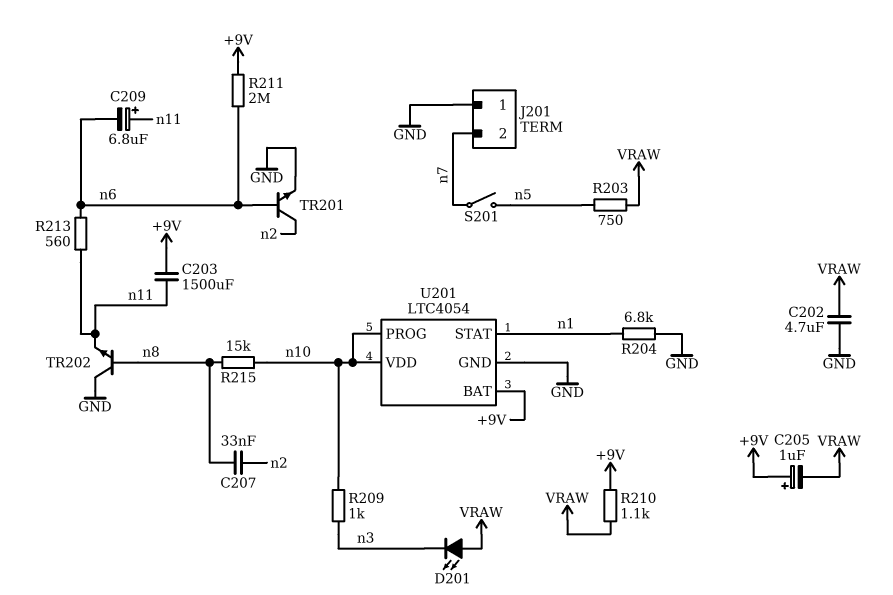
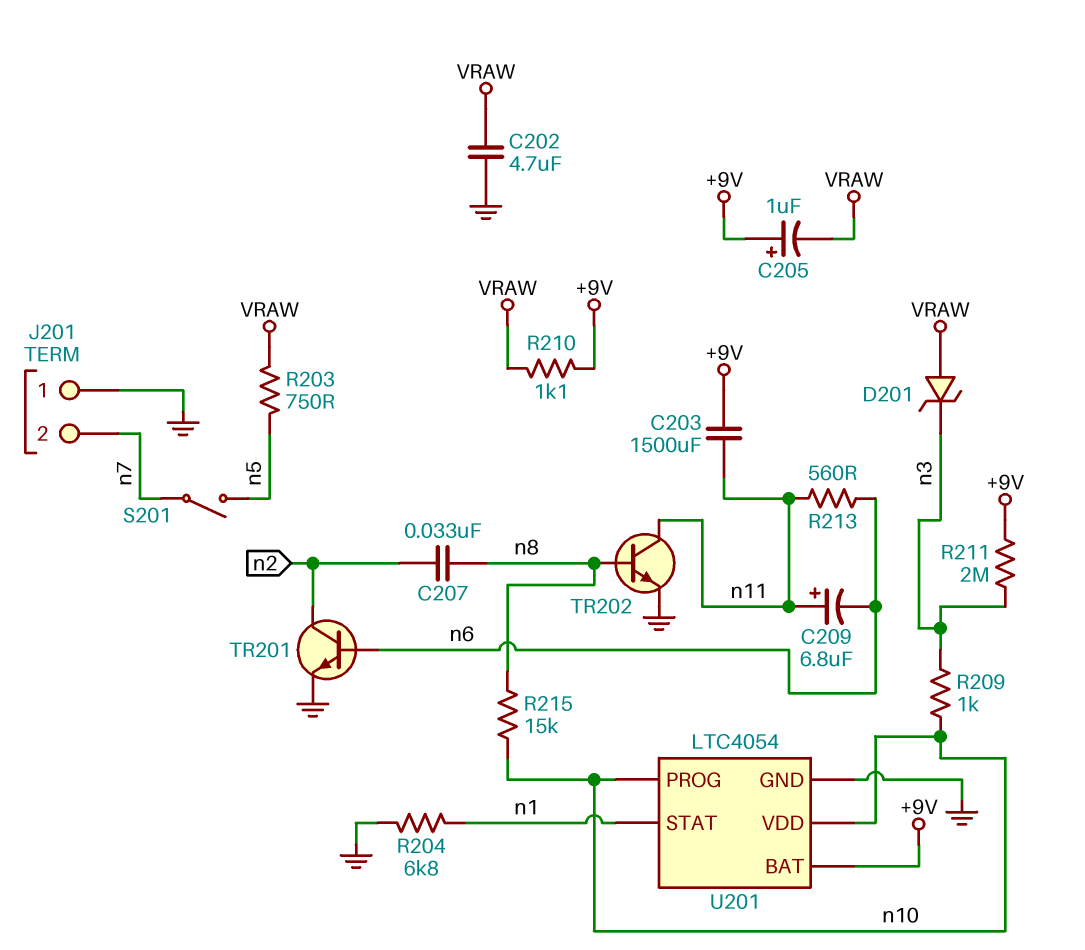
D201: LED (A VRAW, K n3) -> zener (A VRAW, K n3)
R211: 2M (+9V, n6) -> 2M (+9V, n3)
TR202: NPN (B n8, C GND, E n11) -> NPN (B n8, C n11, E GND)

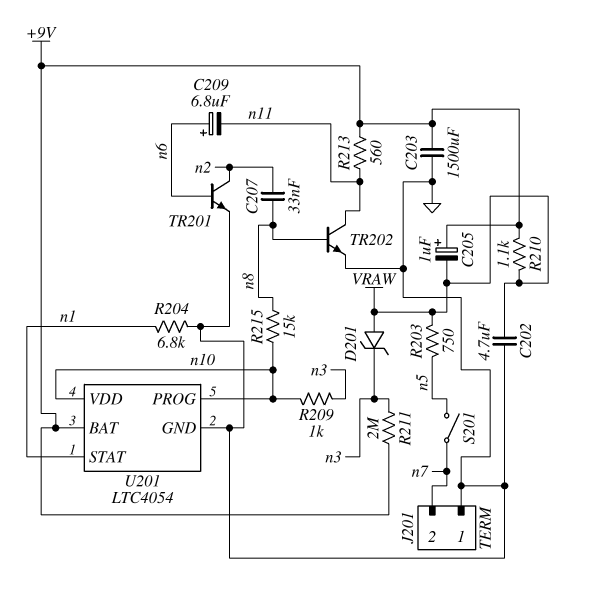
C203: 1500uF (+9V, n11) -> 1500uF (+9V, GND)
C209: 6.8uF (plus n11, minus n6) -> 6.8uF (plus n6, minus n11)
R213: 560 (n6, n11) -> 560 (+9V, n11)

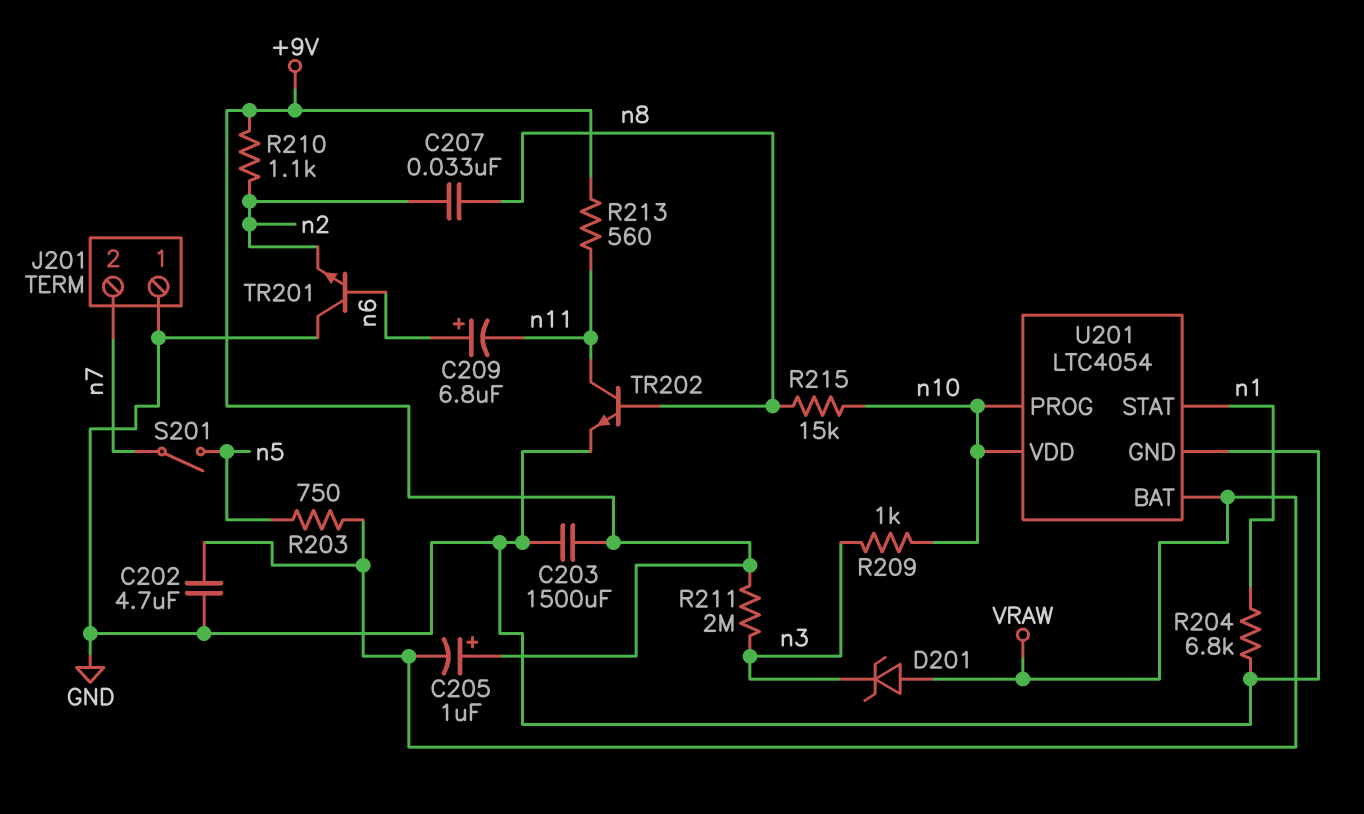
R210: 1.1k (+9V, VRAW) -> 1.1k (+9V, n2)
TR201: NPN (B n6, C n2, E GND) -> NPN (B n6, C GND, E n2)
U201 pin BAT: +9V -> VRAW

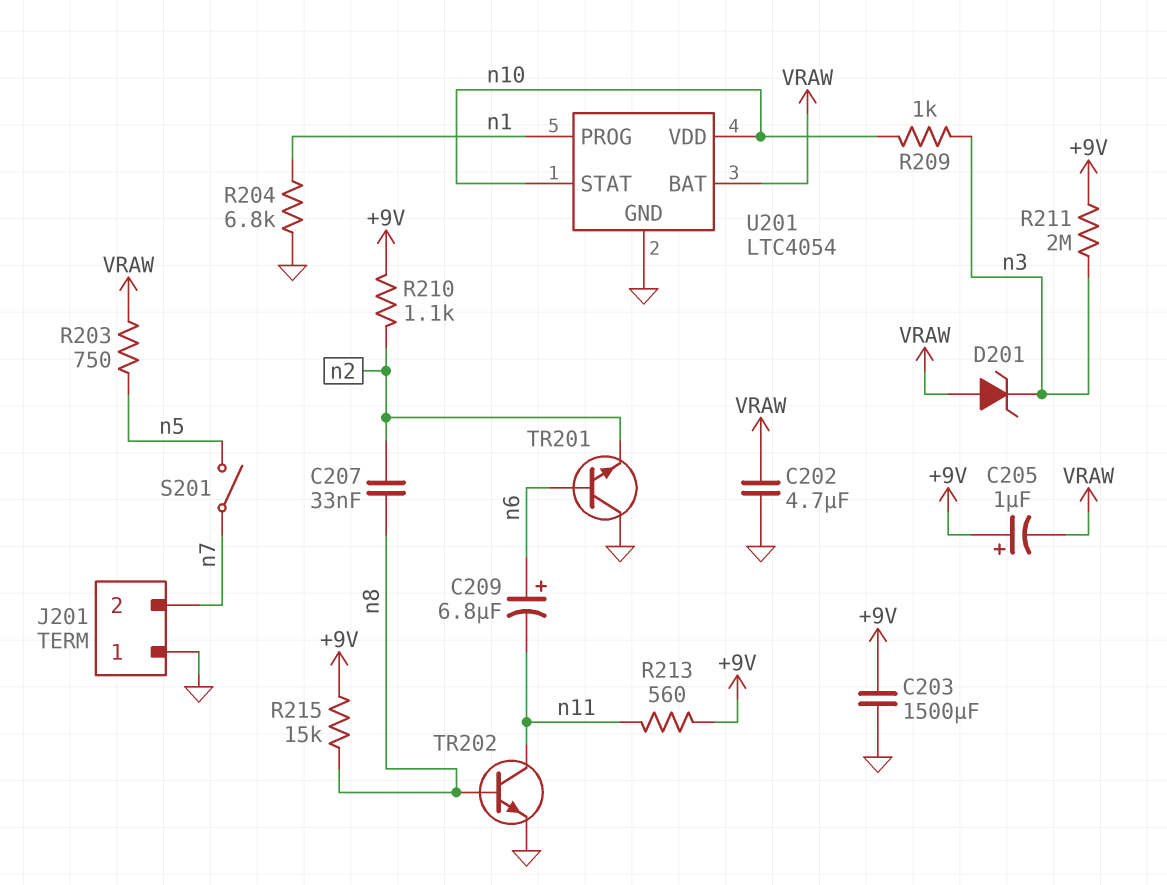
R215: 15k (n8, n10) -> 15k (+9V, n8)
U201 pin PROG: n10 -> n1
U201 pin STAT: n1 -> n10

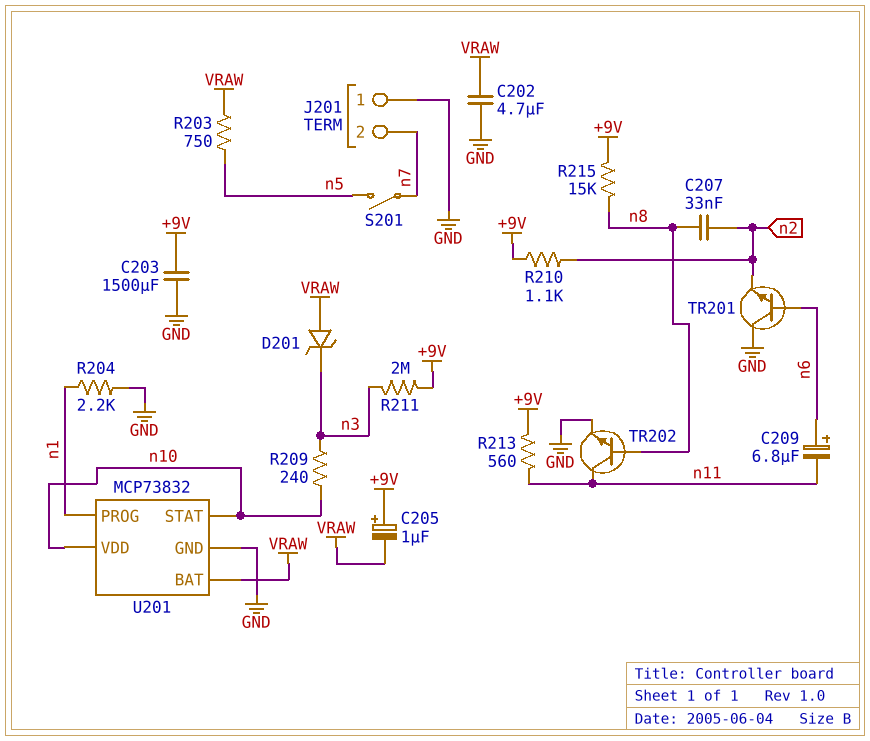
R204: 6.8k (GND, n1) -> 2.2k (GND, n1)
R209: 1k (n3, n10) -> 240 (n3, n10)
U201: LTC4054 -> MCP73832

